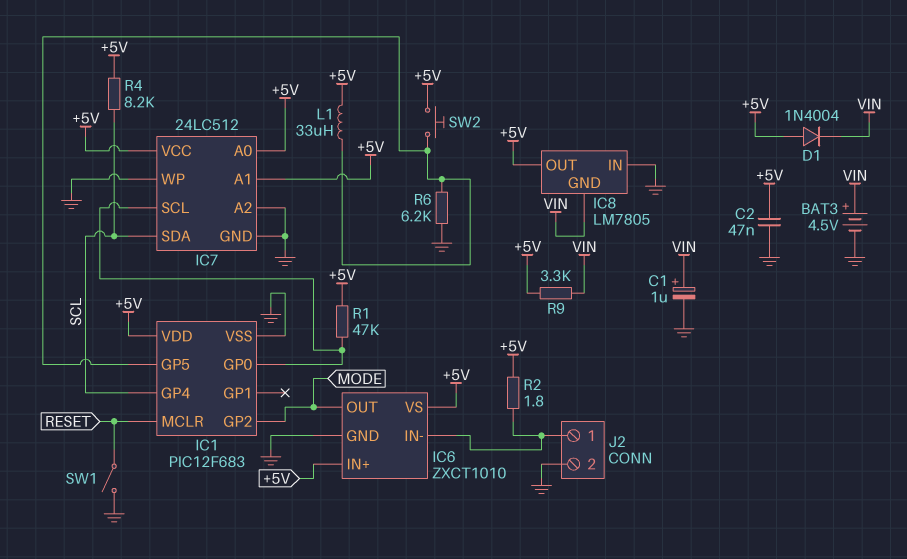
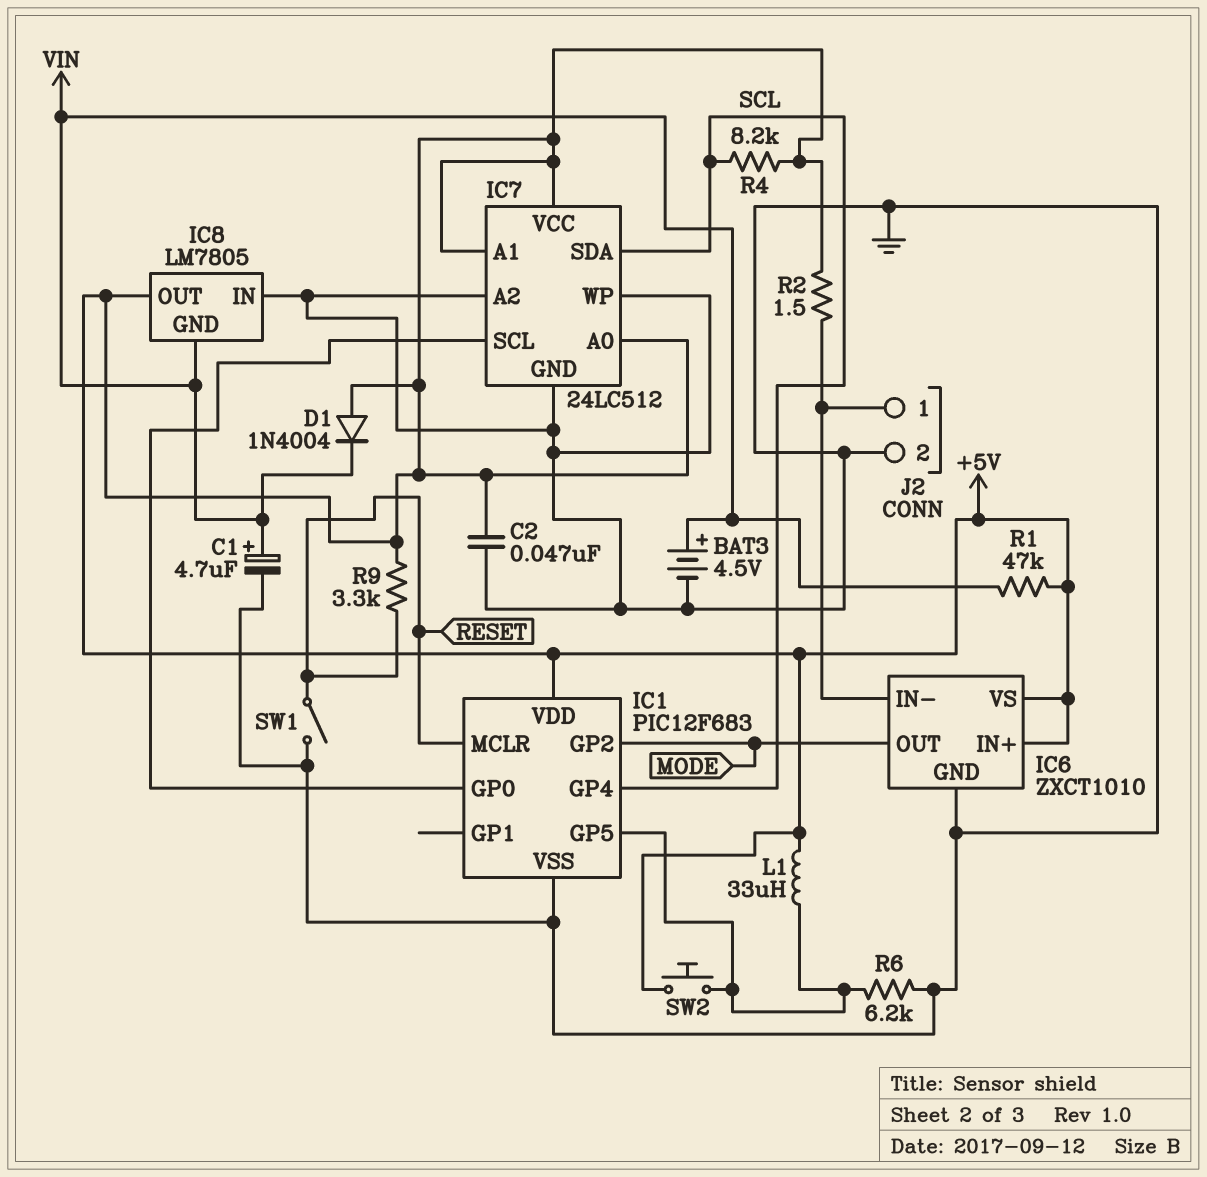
C1: 1uF (plus VIN, minus GND) -> 4.7uF (plus VIN, minus GND)
R1: 47k (+5V, IC1/GP0) -> 47k (+5V, VIN)
R2: 1.8 (+5V, IC6/IN-) -> 1.5 (+5V, IC6/IN-)
R9: 3.3k (+5V, VIN) -> 3.3k (+5V, RESET)

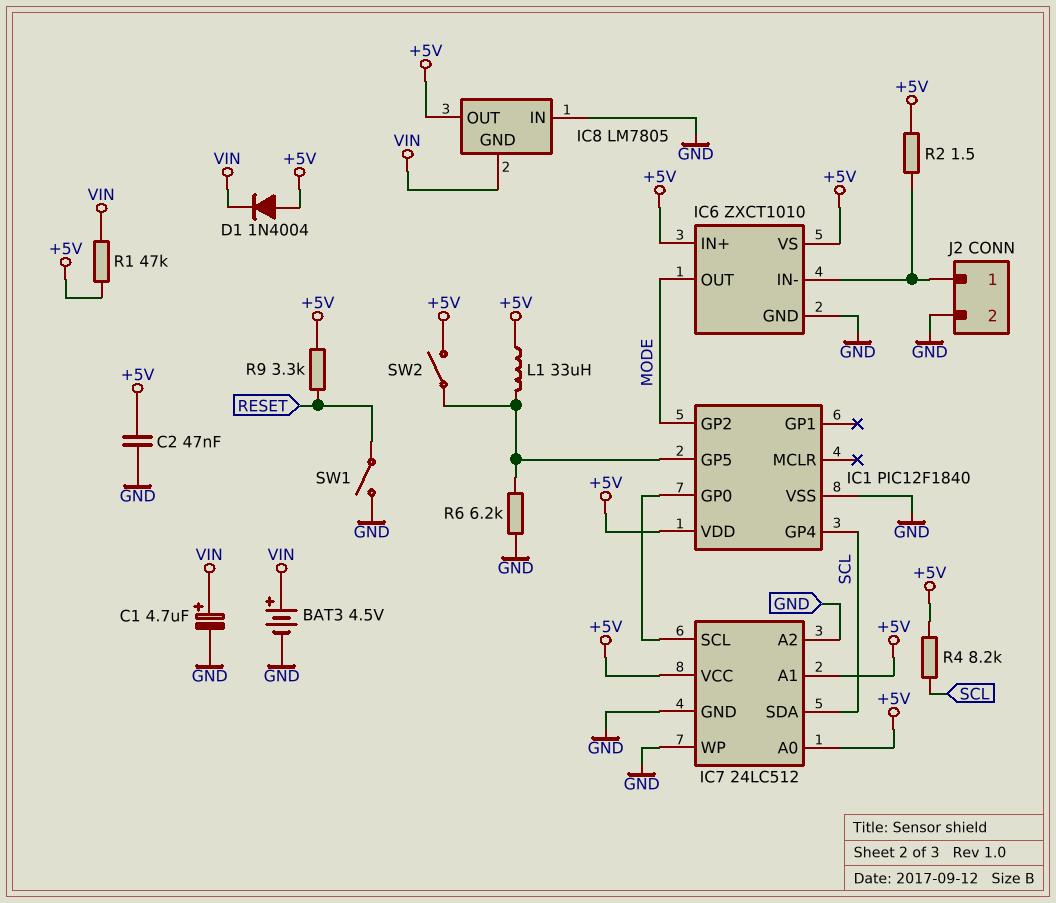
IC1: PIC12F683 -> PIC12F1840
IC1 pin MCLR: RESET -> none
SW2: button (+5V, IC1/GP5) -> switch (+5V, IC1/GP5)

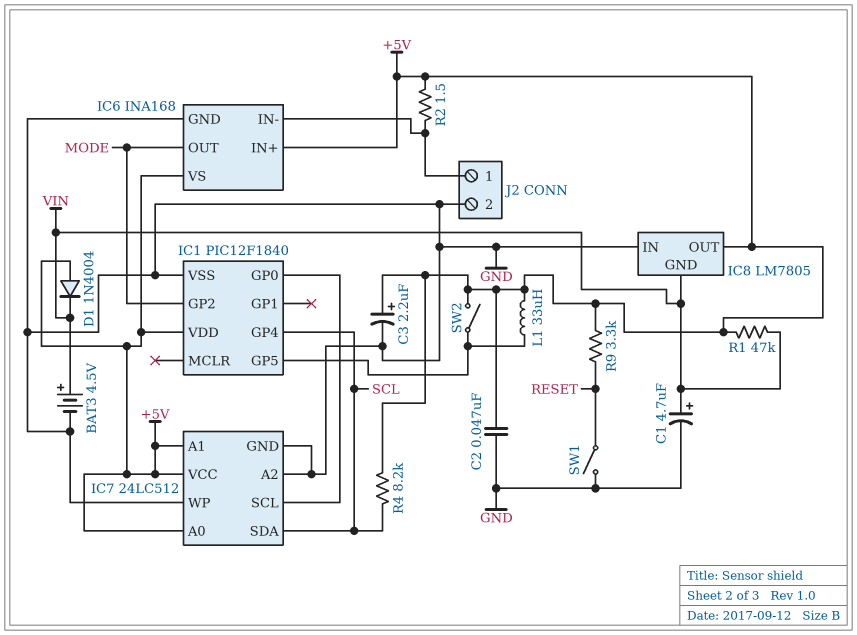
C3: none -> 2.2uF (plus +5V, minus GND)
IC6: ZXCT1010 -> INA168
R6: 6.2k (GND, IC1/GP5) -> none

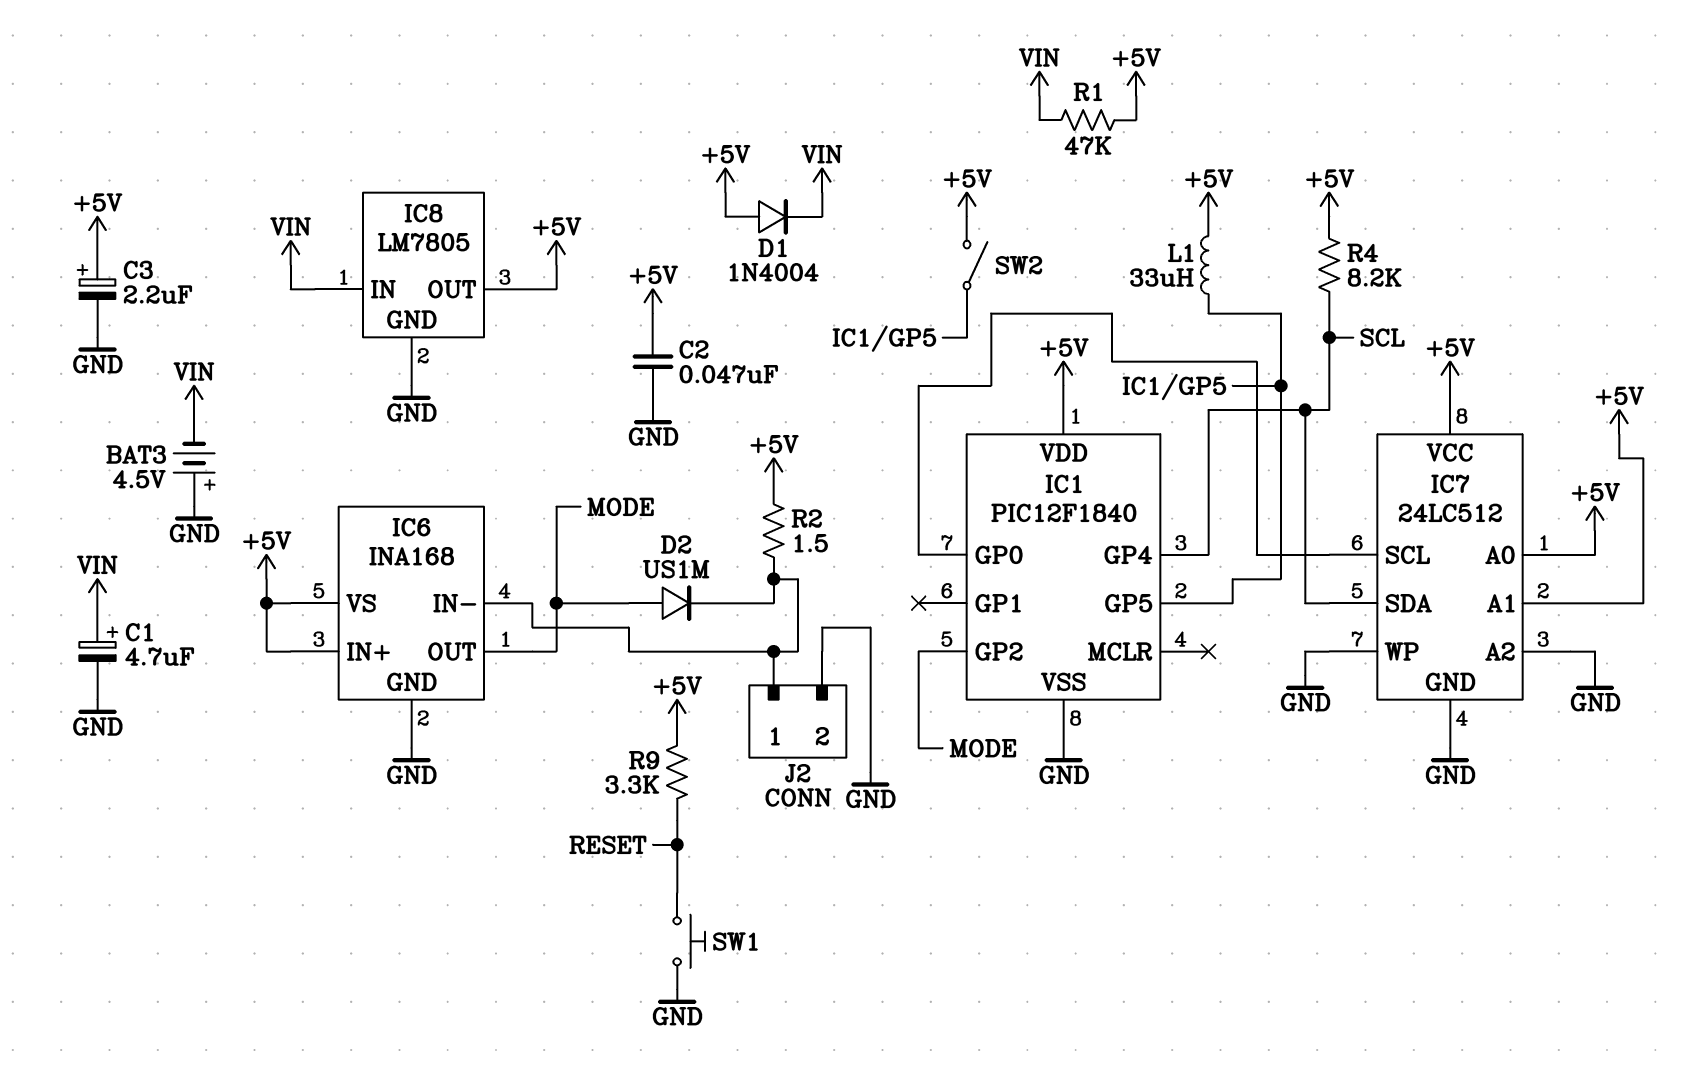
BAT3: 4.5V (plus VIN, minus GND) -> 4.5V (plus GND, minus VIN)
D2: none -> diode US1M (A MODE, K IC6/IN-)
IC8 pin GND: VIN -> GND
IC8 pin IN: GND -> VIN
SW1: switch (GND, RESET) -> button (GND, RESET)

